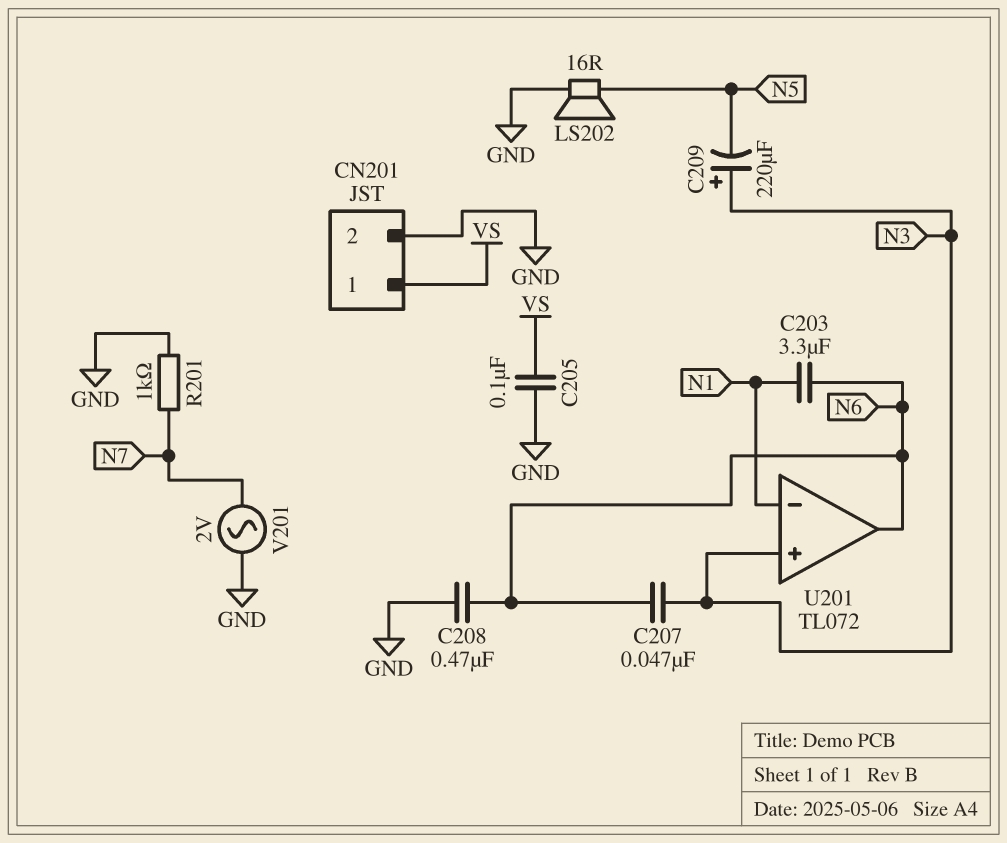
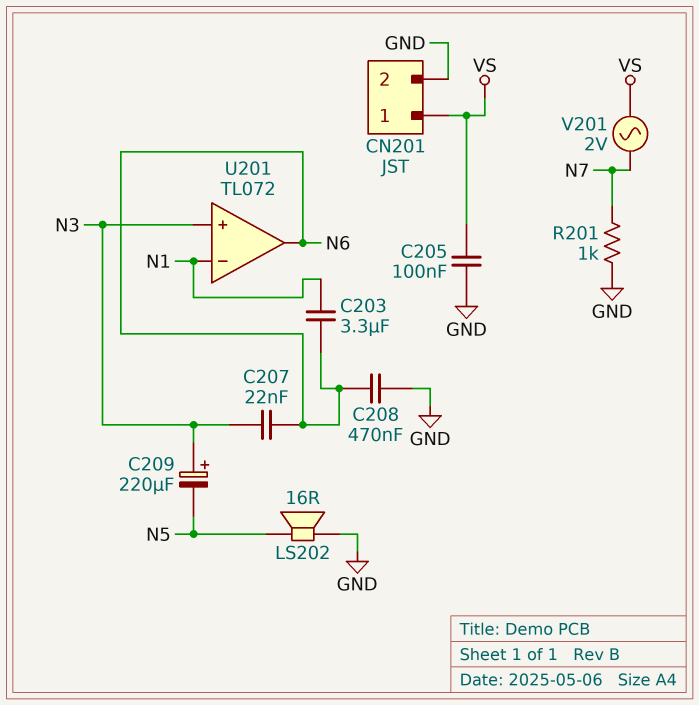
C207: 47nF (N3, N6) -> 22nF (N3, N6)
V201: AC 2V (GND, N7) -> AC 2V (N7, VS)

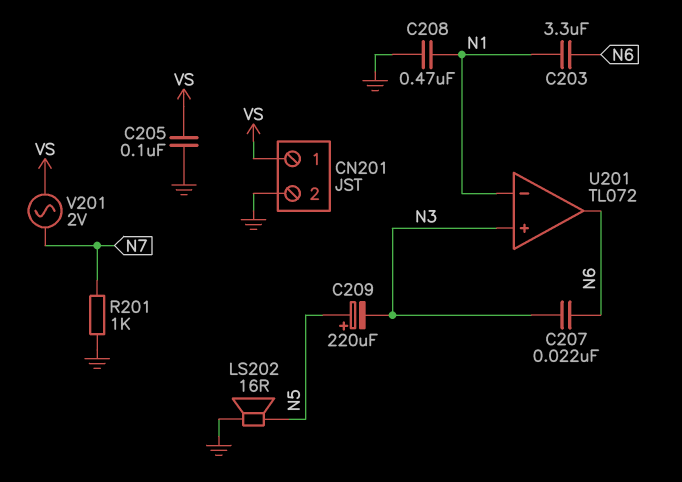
C208: 470nF (GND, N6) -> 470nF (GND, N1)
C209: 220uF (plus N3, minus N5) -> 220uF (plus N5, minus N3)

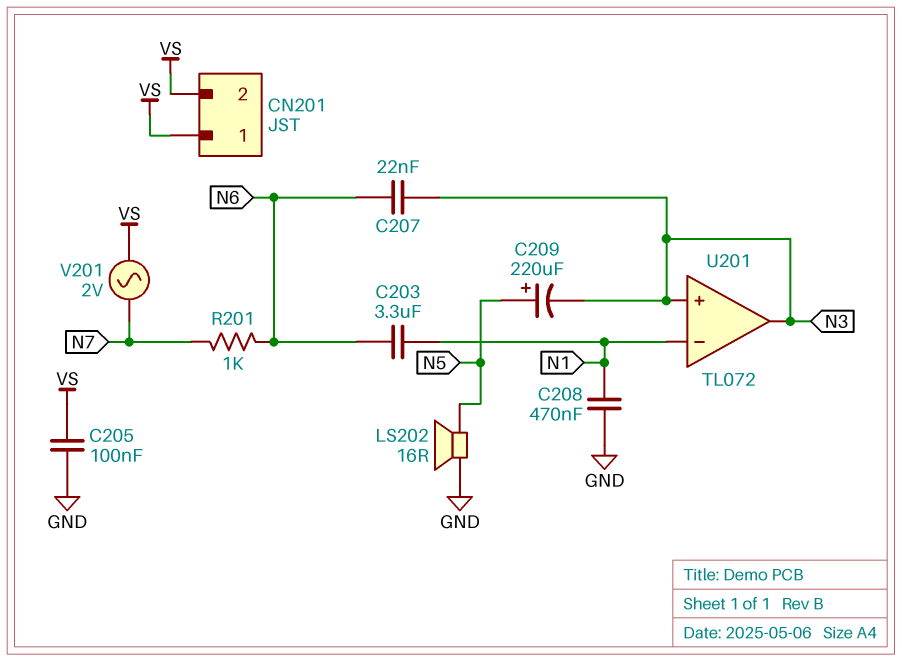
CN201 pin 2: GND -> VS
R201: 1k (GND, N7) -> 1k (N6, N7)
U201 pin out: N6 -> N3

